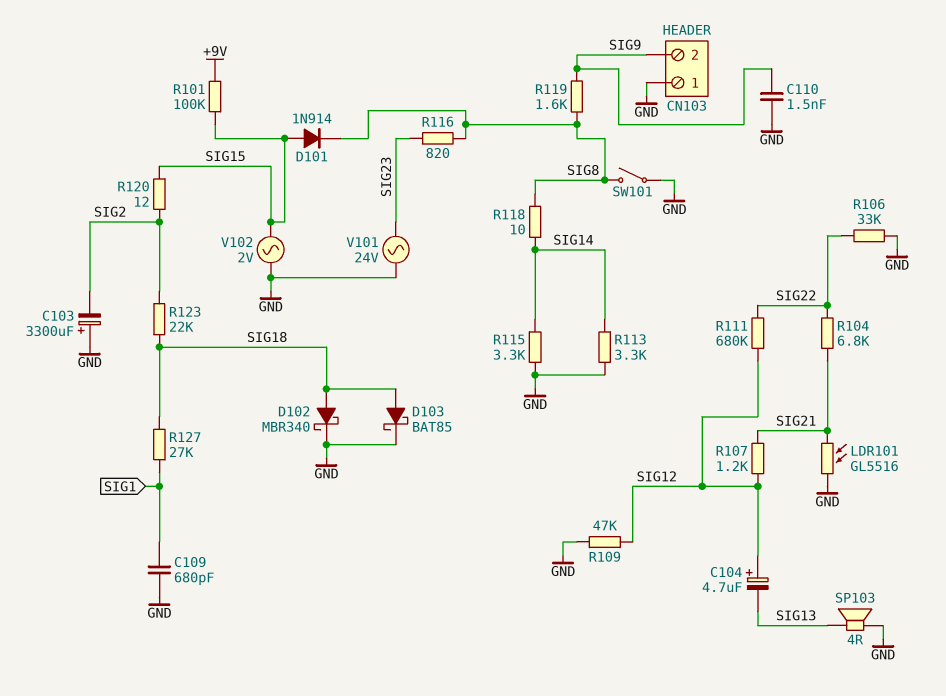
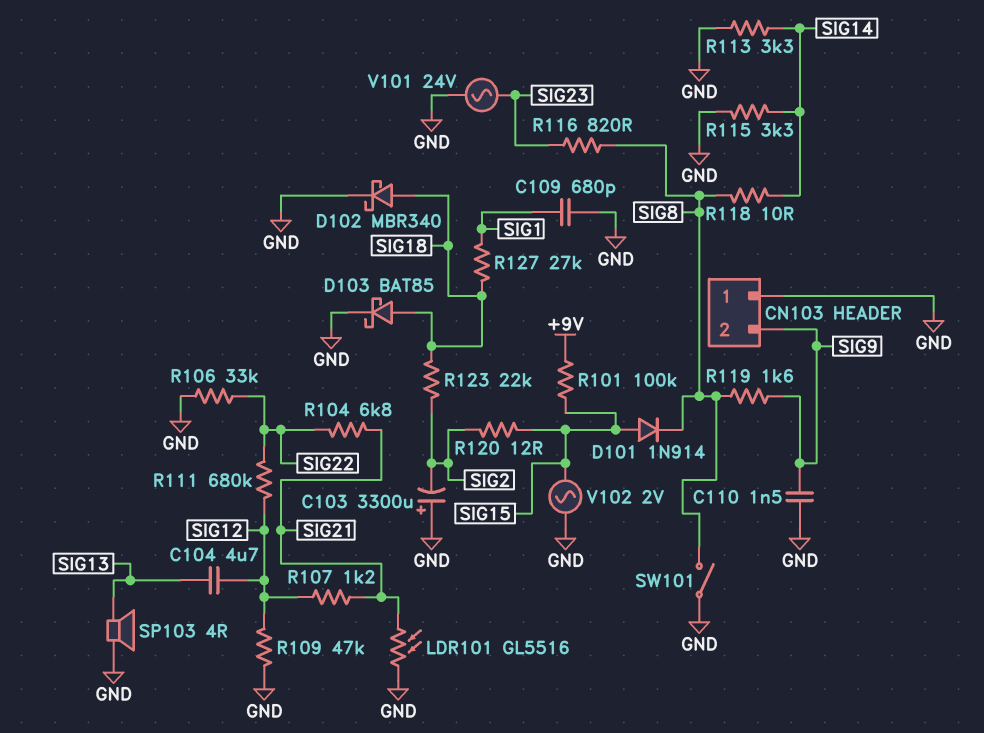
C104: 4.7uF (plus SIG12, minus SIG13) -> 4.7uF (SIG12, SIG13)

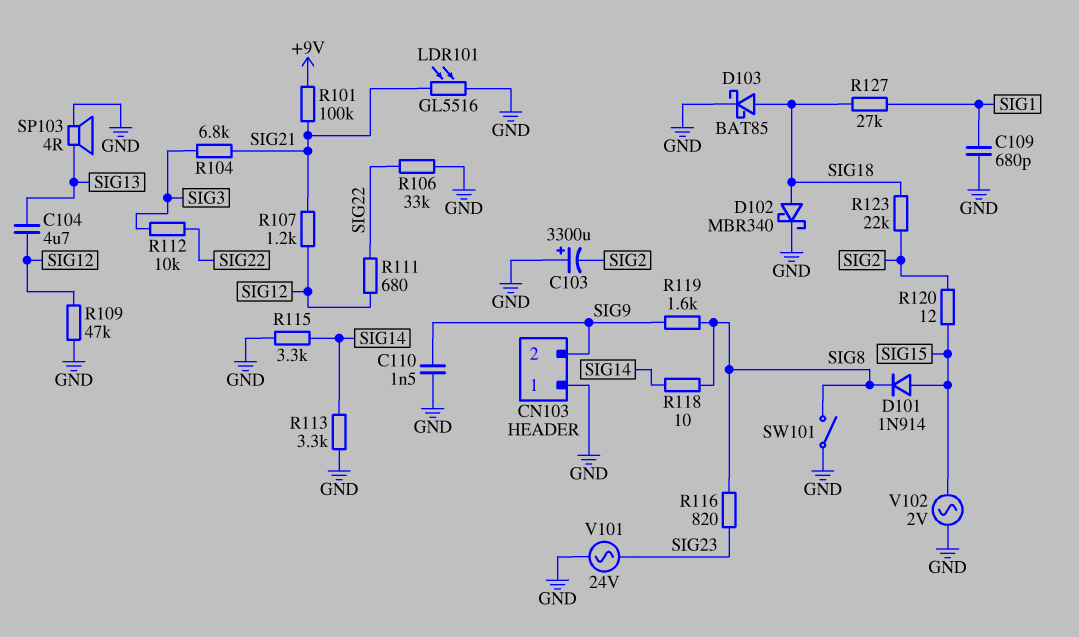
R101: 100k (+9V, SIG15) -> 100k (+9V, SIG21)
R104: 6.8k (SIG21, SIG22) -> 6.8k (SIG3, SIG21)
R111: 680k (SIG12, SIG22) -> 680 (SIG12, SIG22)
R112: none -> 10k (SIG3, SIG22)

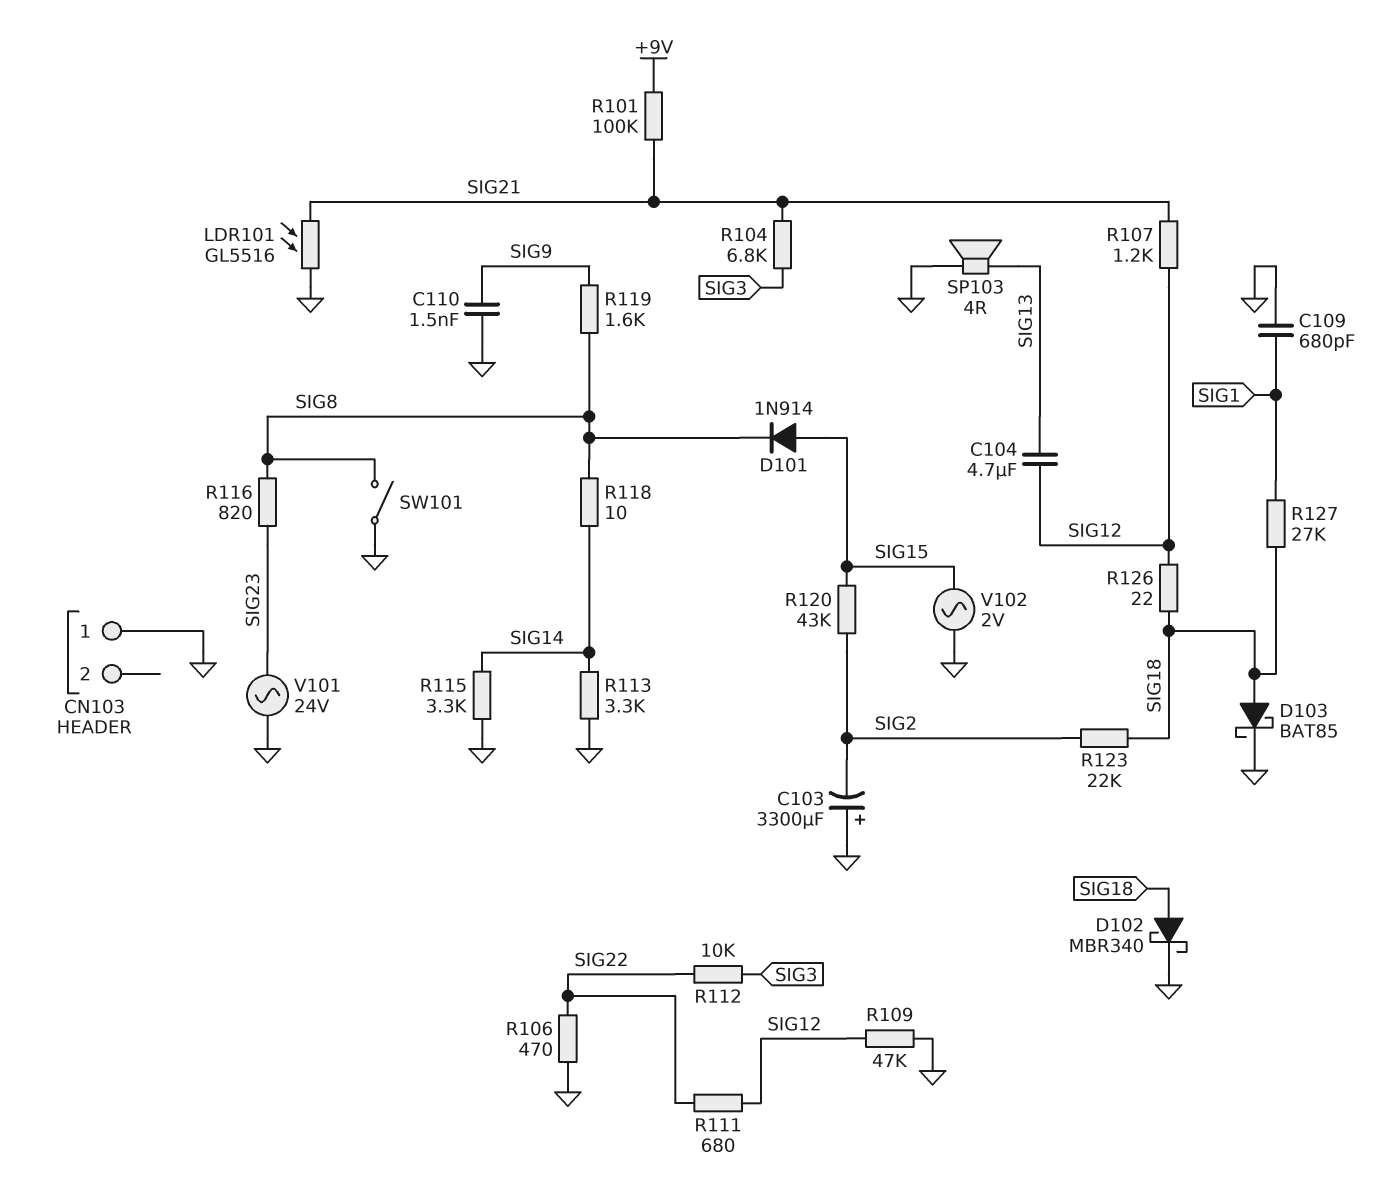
CN103 pin 2: SIG9 -> none
R106: 33k (GND, SIG22) -> 470 (GND, SIG22)
R120: 12 (SIG2, SIG15) -> 43k (SIG2, SIG15)
R126: none -> 22 (SIG12, SIG18)

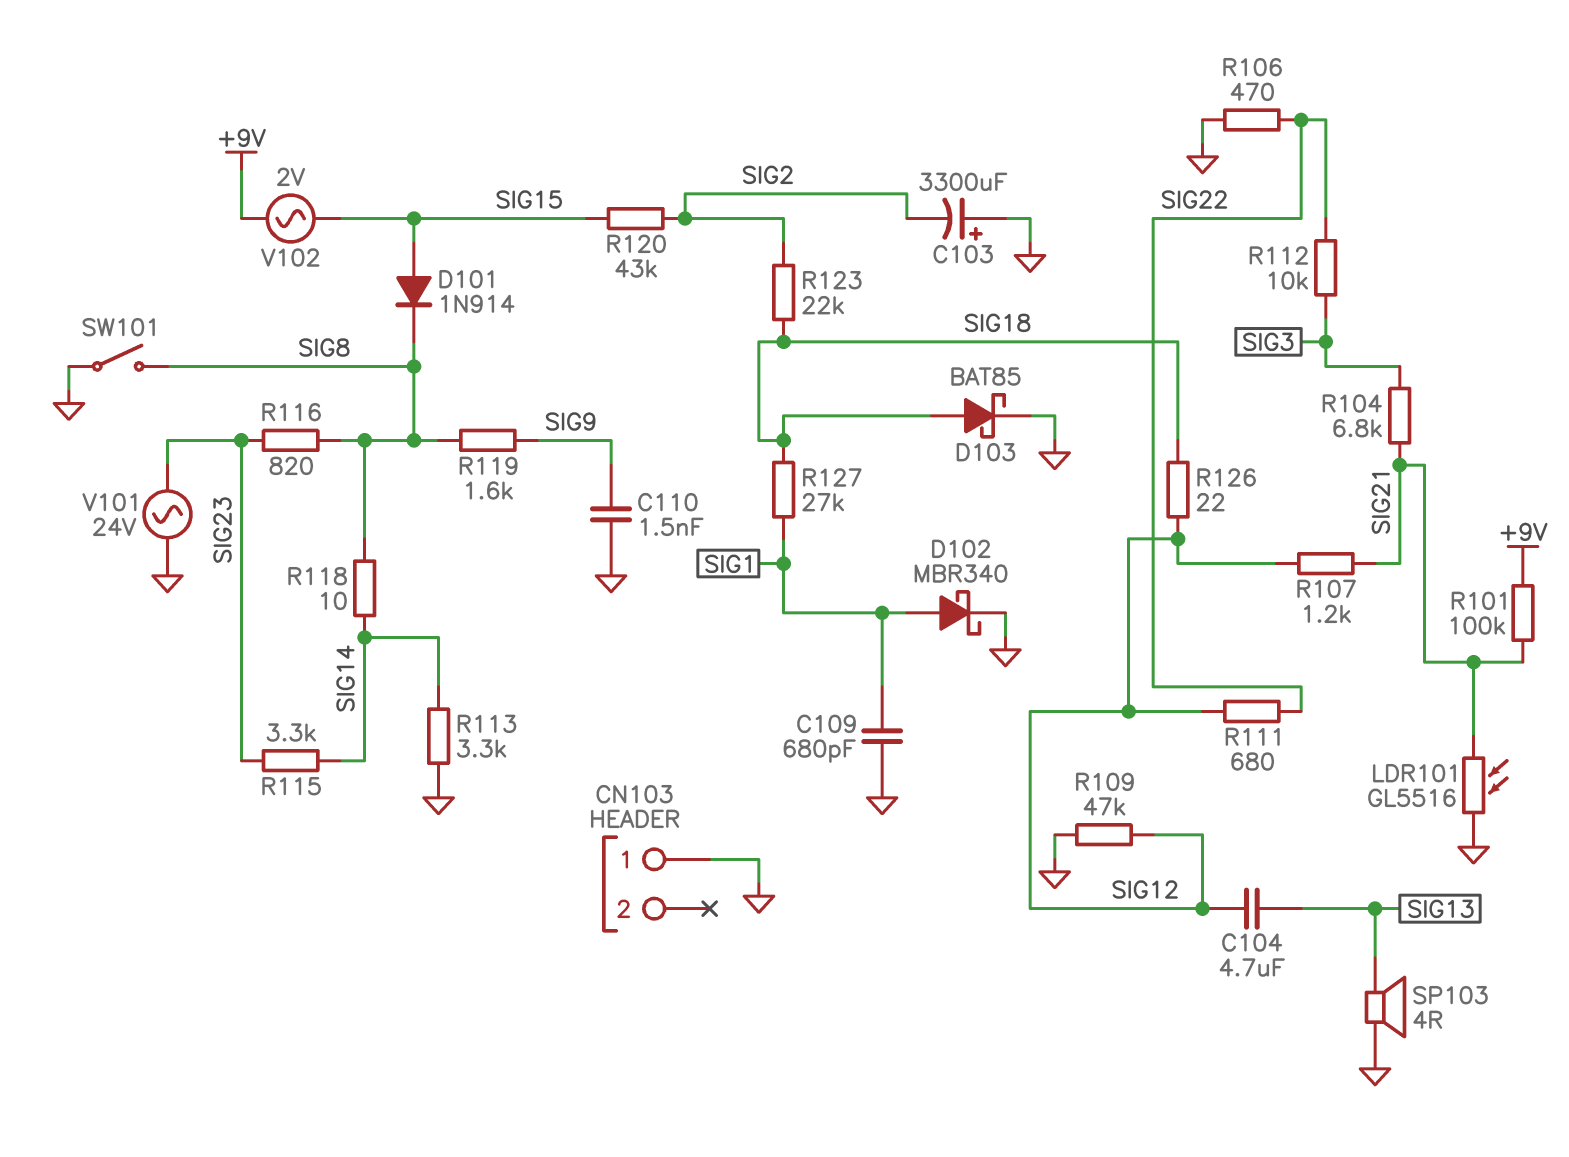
D102: schottky MBR340 (A SIG18, K GND) -> schottky MBR340 (A SIG1, K GND)
R115: 3.3k (GND, SIG14) -> 3.3k (SIG14, SIG23)
V102: AC 2V (GND, SIG15) -> AC 2V (+9V, SIG15)

